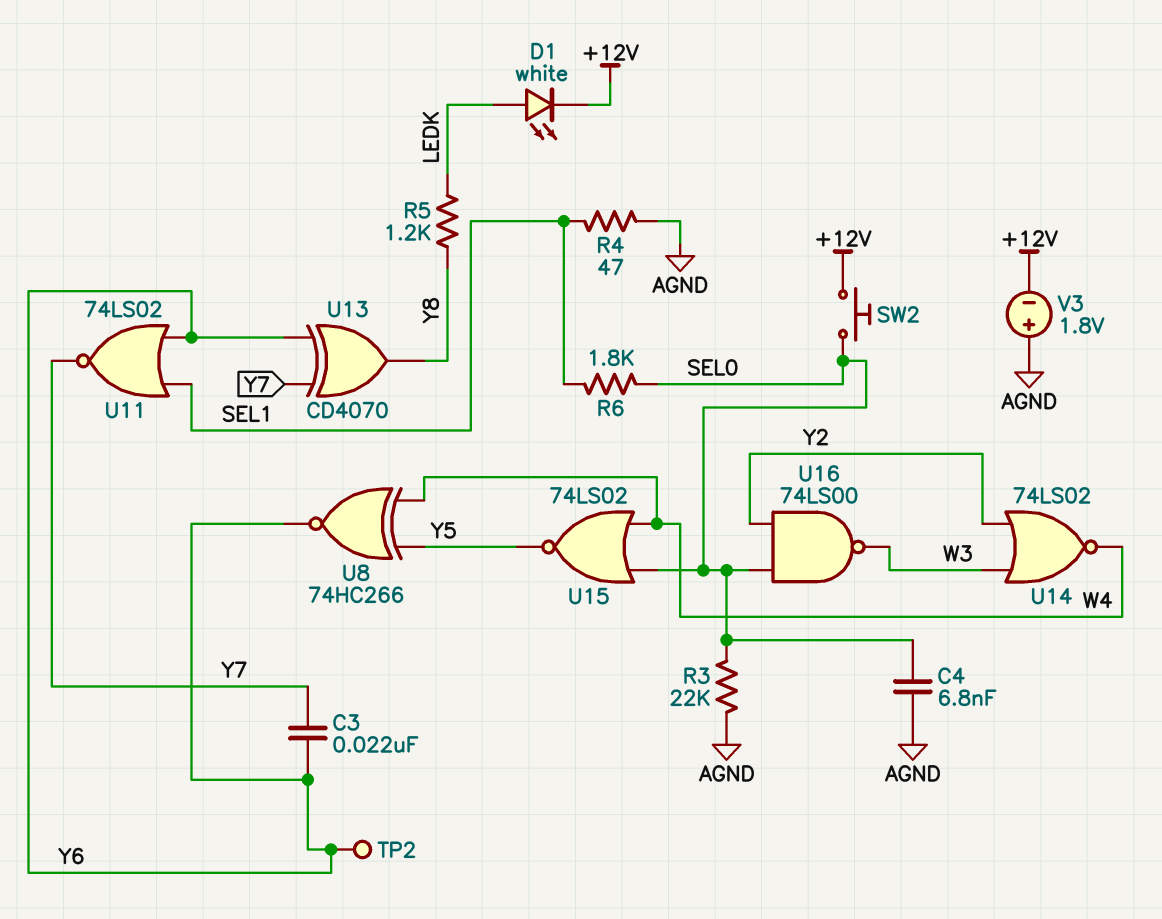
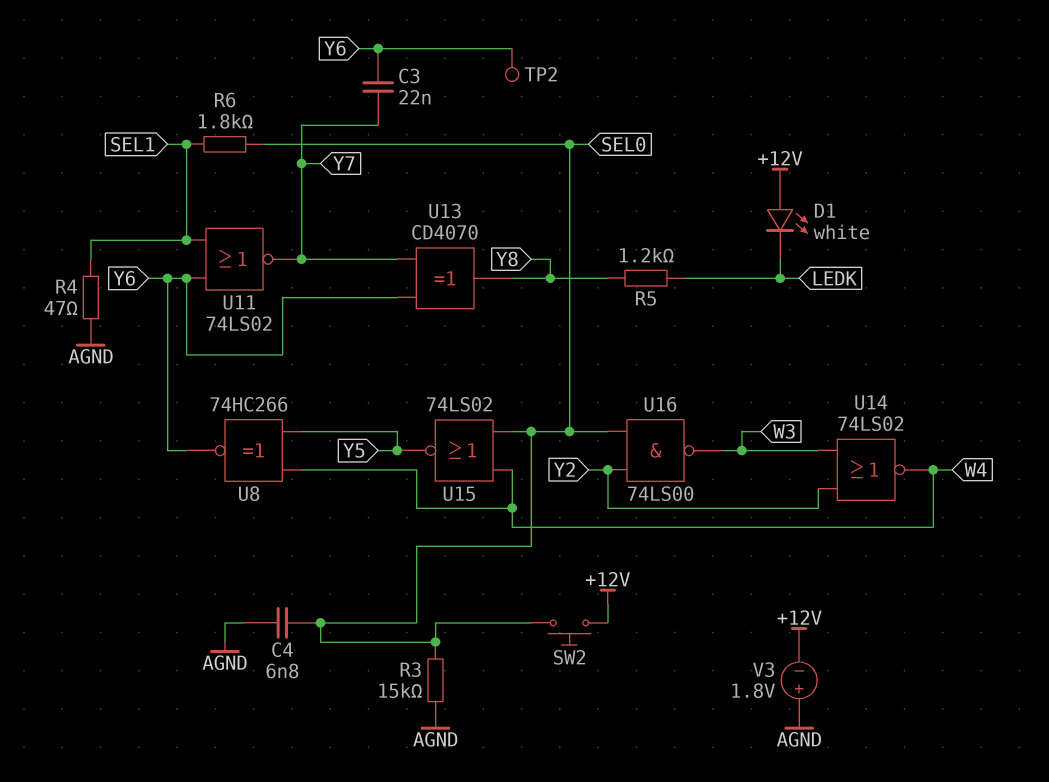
D1: LED white (A LEDK, K +12V) -> LED white (A +12V, K LEDK)
R3: 22k (AGND, SEL0) -> 15k (AGND, SEL0)

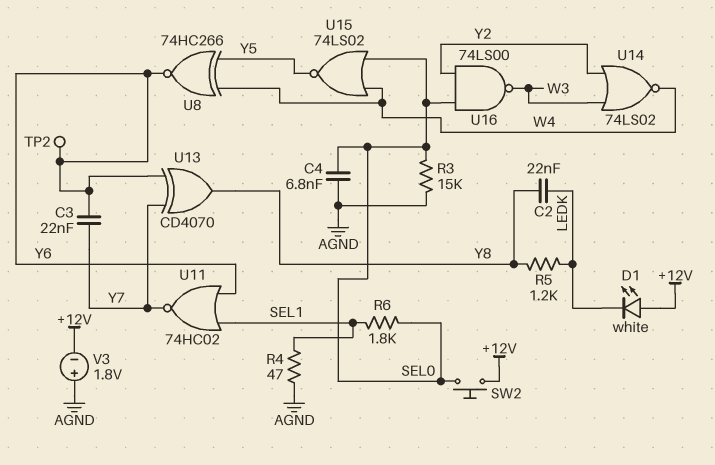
C2: none -> 22nF (LEDK, Y8)
U11: NOR 74LS02 (in SEL1, in Y6, out Y7) -> NOR 74HC02 (in SEL1, in Y6, out Y7)

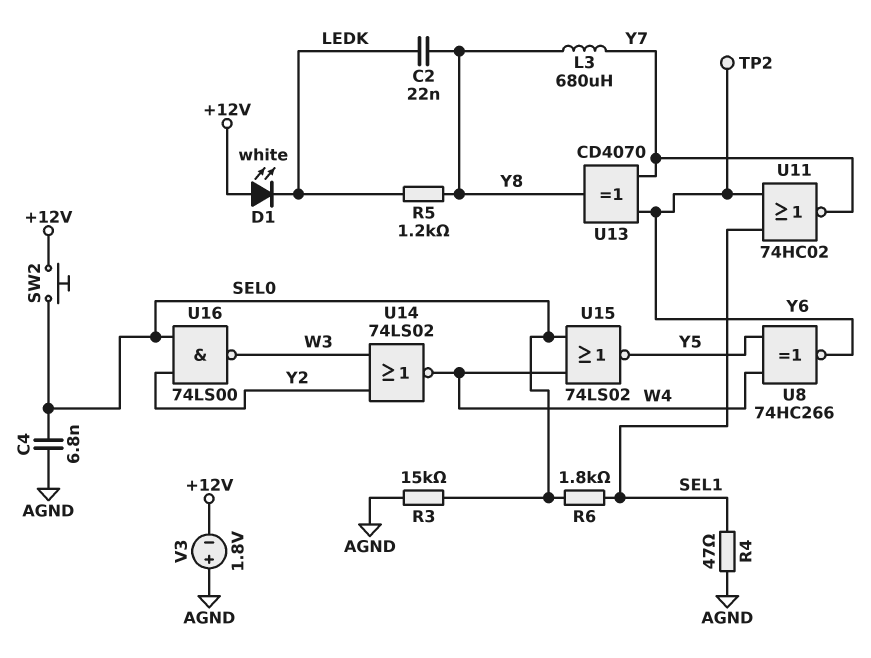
C3: 22nF (Y6, Y7) -> none
L3: none -> 680uH (Y7, Y8)

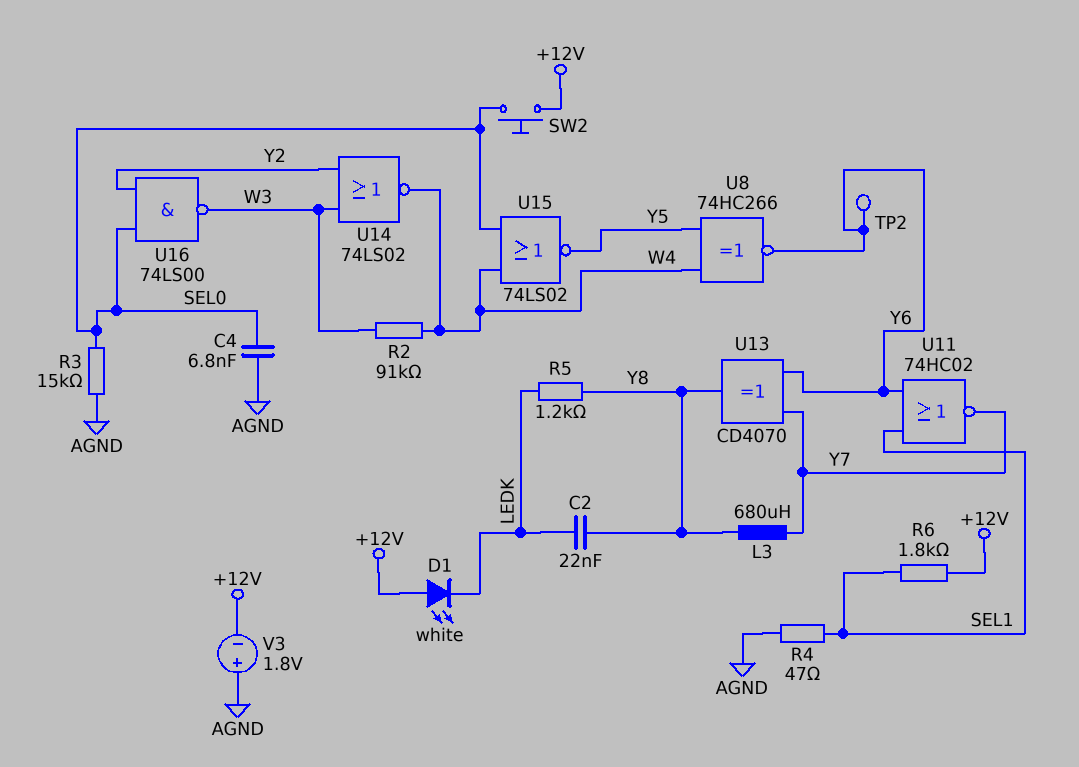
R2: none -> 91k (W3, W4)
R6: 1.8k (SEL0, SEL1) -> 1.8k (+12V, SEL1)

